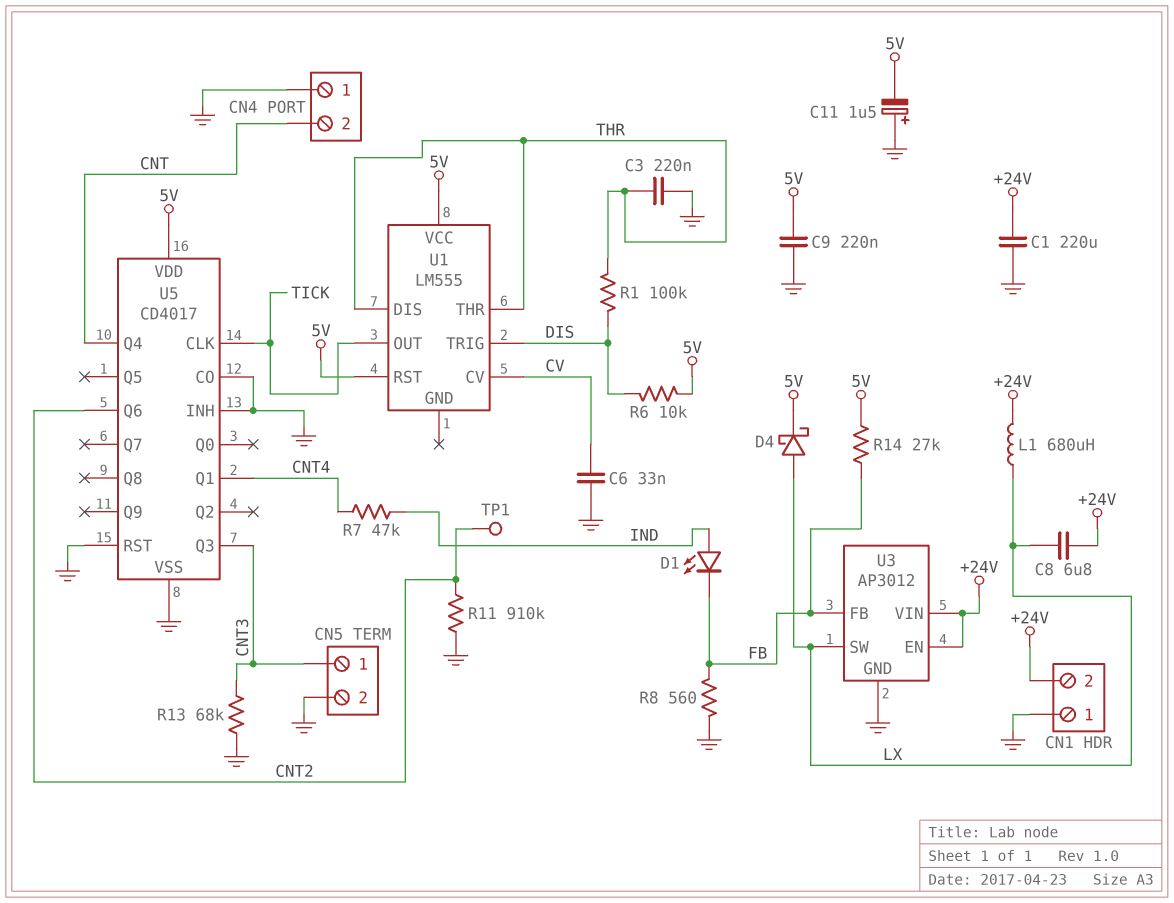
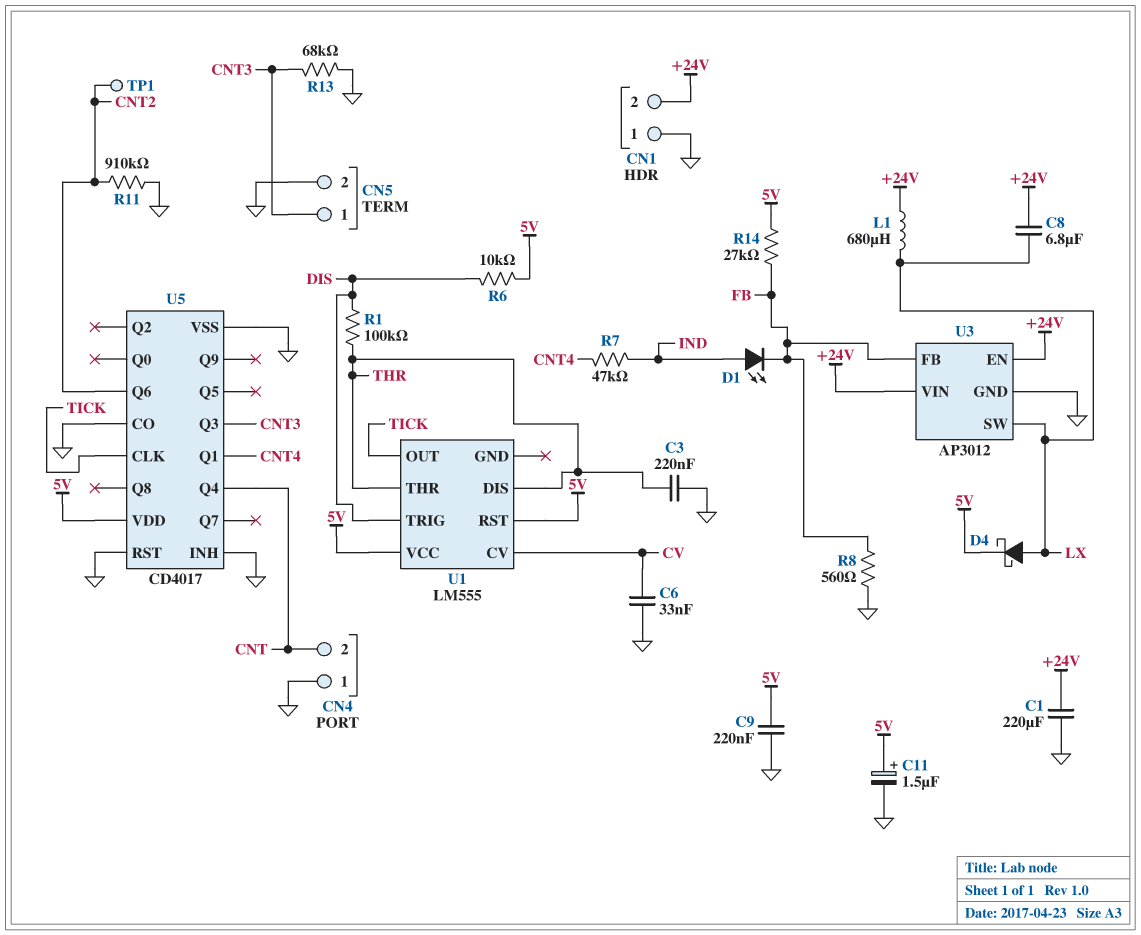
C11: 1.5uF (plus GND, minus 5V) -> 1.5uF (plus 5V, minus GND)

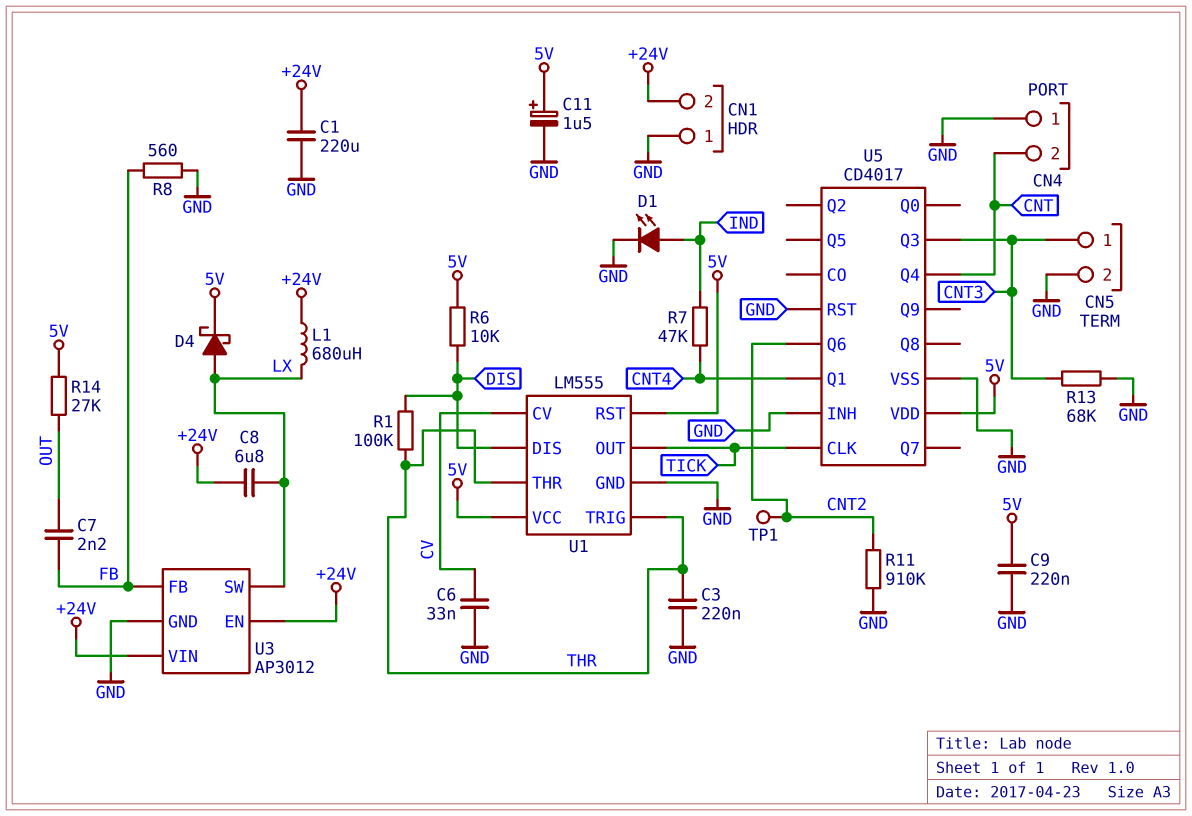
C7: none -> 2.2nF (FB, OUT)
D1: LED (A IND, K FB) -> LED (A IND, K GND)
R14: 27k (5V, FB) -> 27k (5V, OUT)
U1 pin DIS: THR -> DIS
U1 pin GND: none -> GND
U1 pin TRIG: DIS -> THR
U5 pin CO: GND -> none

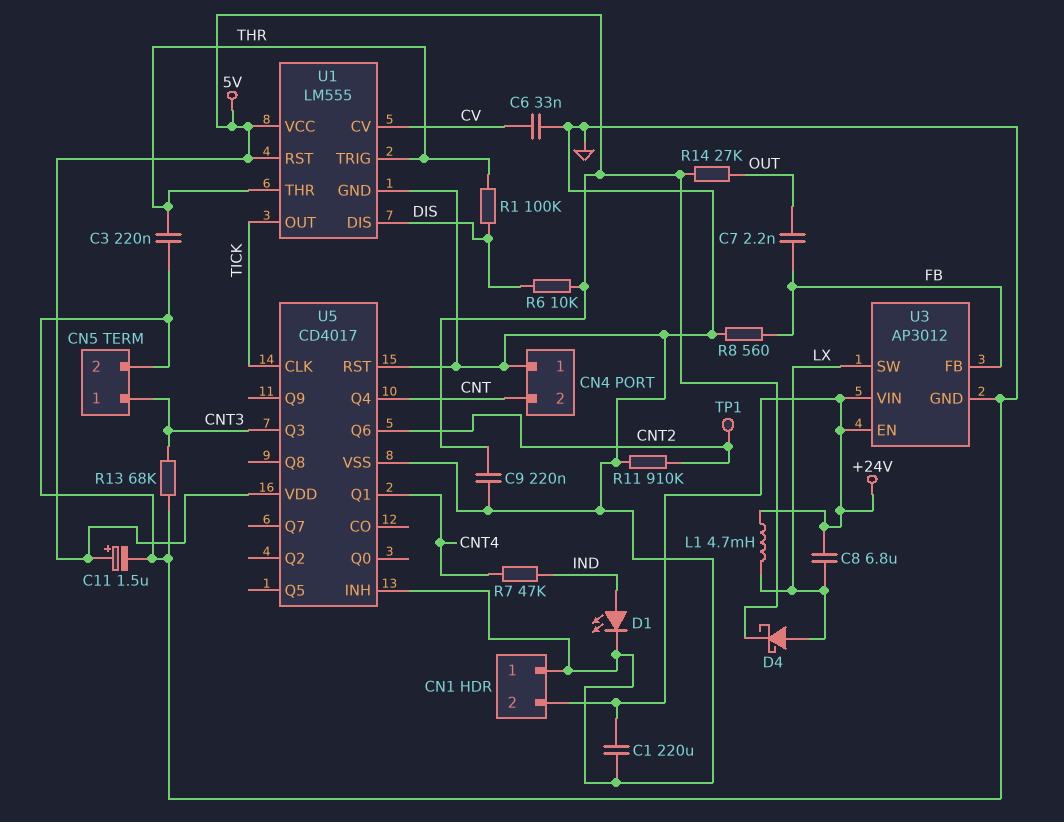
L1: 680uH (+24V, LX) -> 4.7mH (+24V, LX)

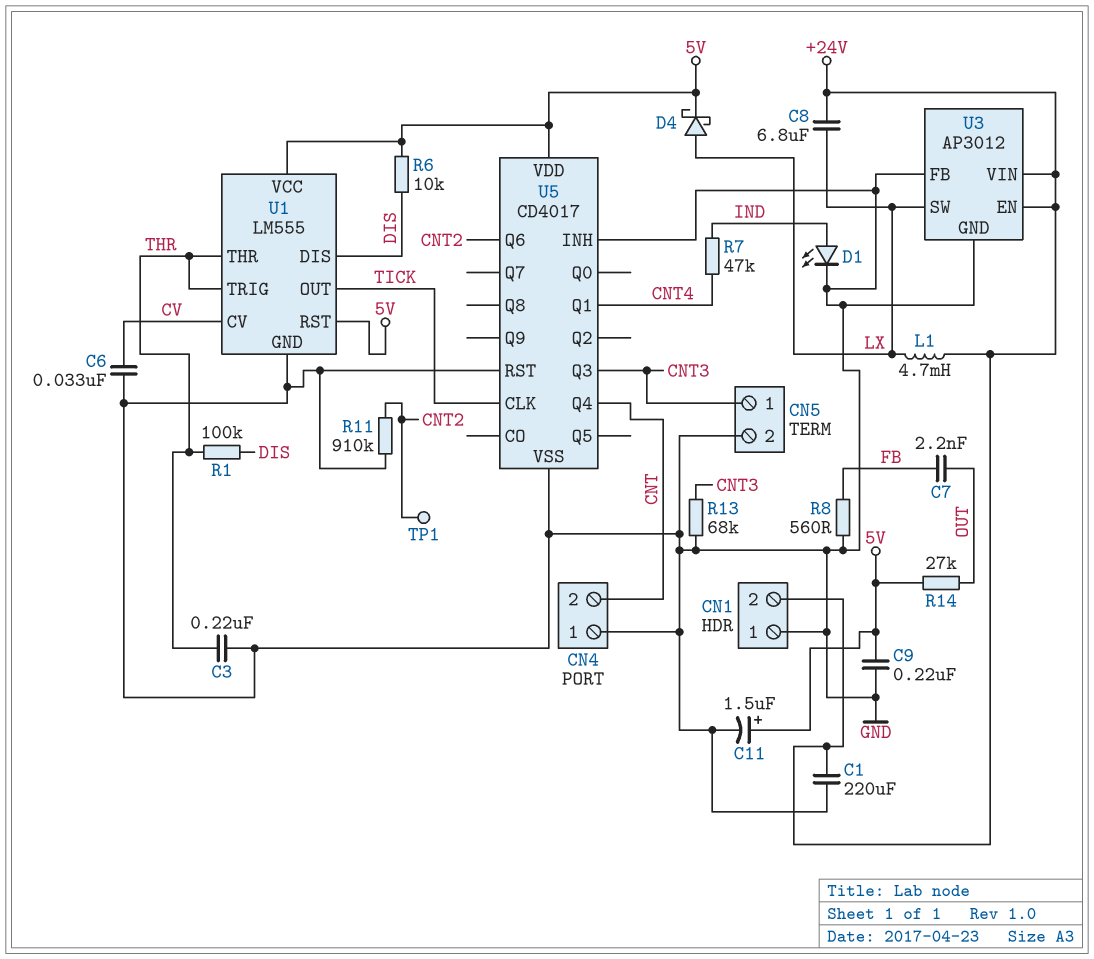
U3 pin FB: FB -> GND

